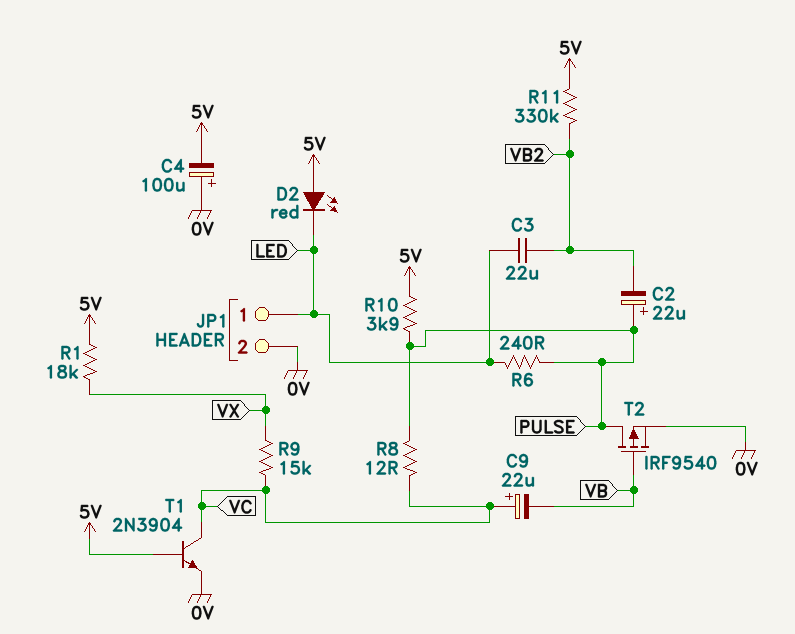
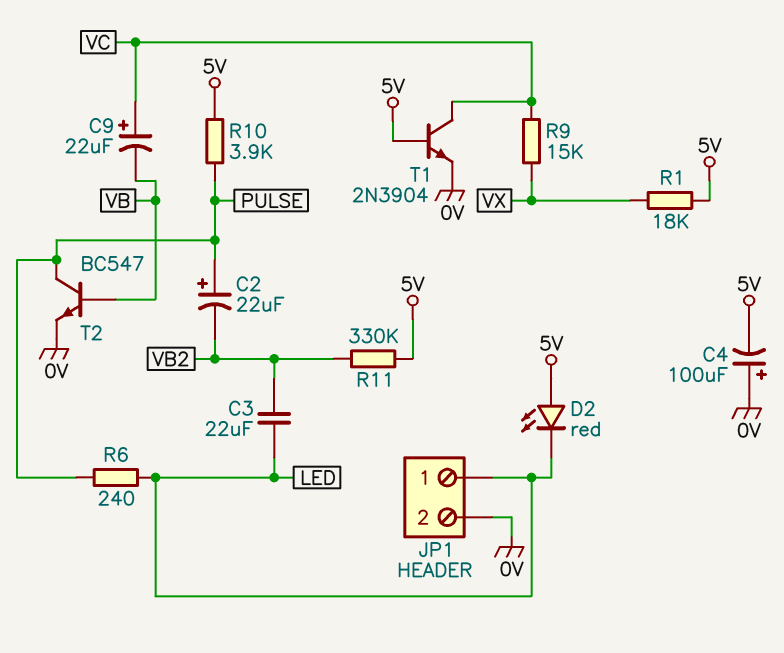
R8: 12 (PULSE, VC) -> none
T2: PMOS IRF9540 (G VB, D PULSE, S 0V) -> NPN BC547 (B VB, C PULSE, E 0V)

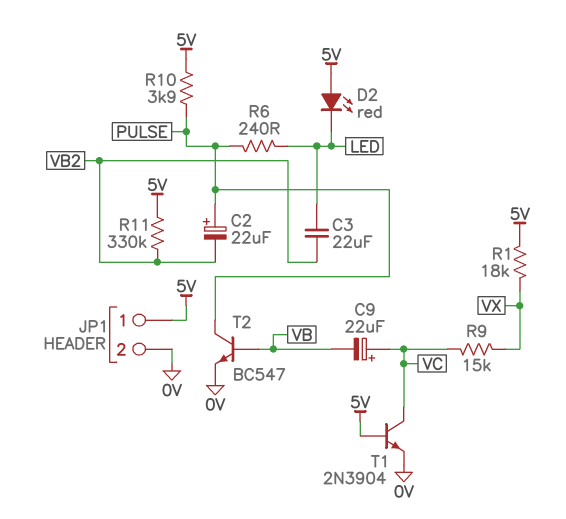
C4: 100uF (plus 0V, minus 5V) -> none
JP1 pin 1: LED -> 5V

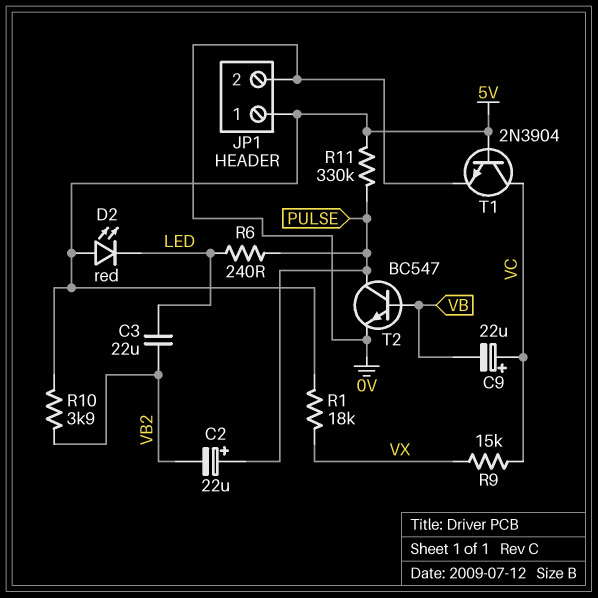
R10: 3.9k (5V, PULSE) -> 3.9k (5V, VB2)
R11: 330k (5V, VB2) -> 330k (5V, PULSE)

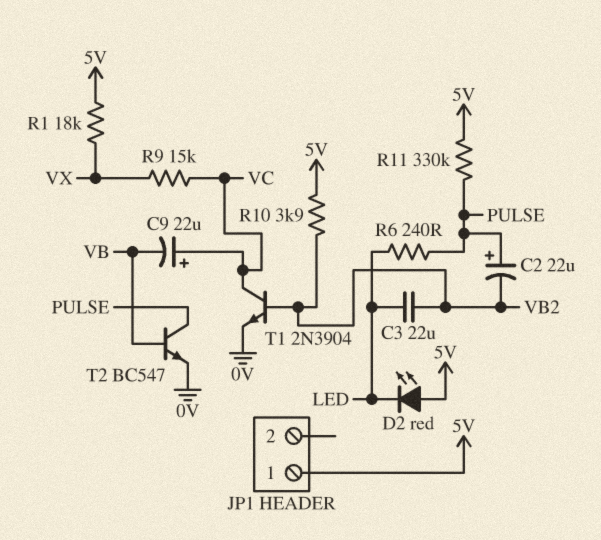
JP1 pin 2: 0V -> none
T1: NPN 2N3904 (B 5V, C VC, E 0V) -> NPN 2N3904 (B VB2, C VC, E 0V)

